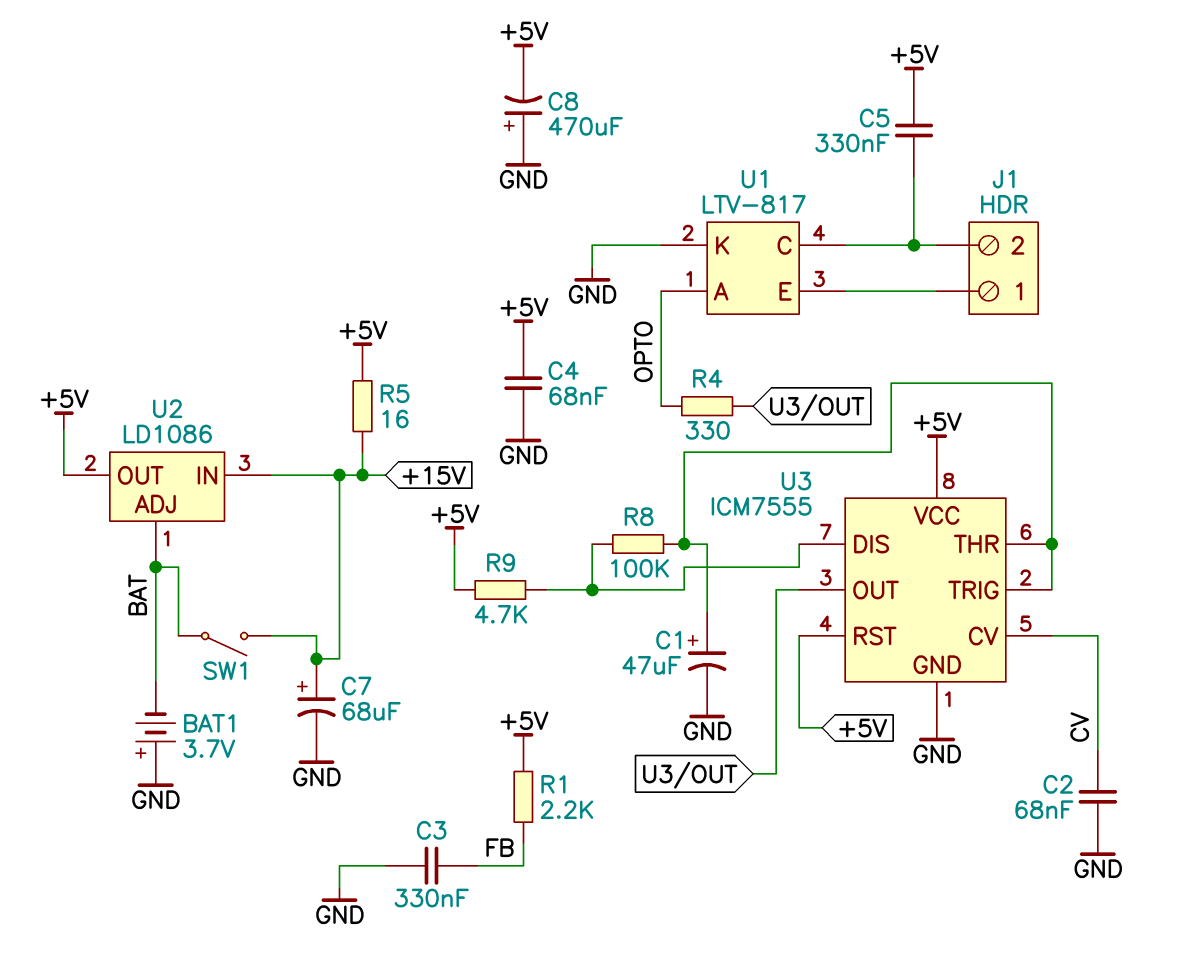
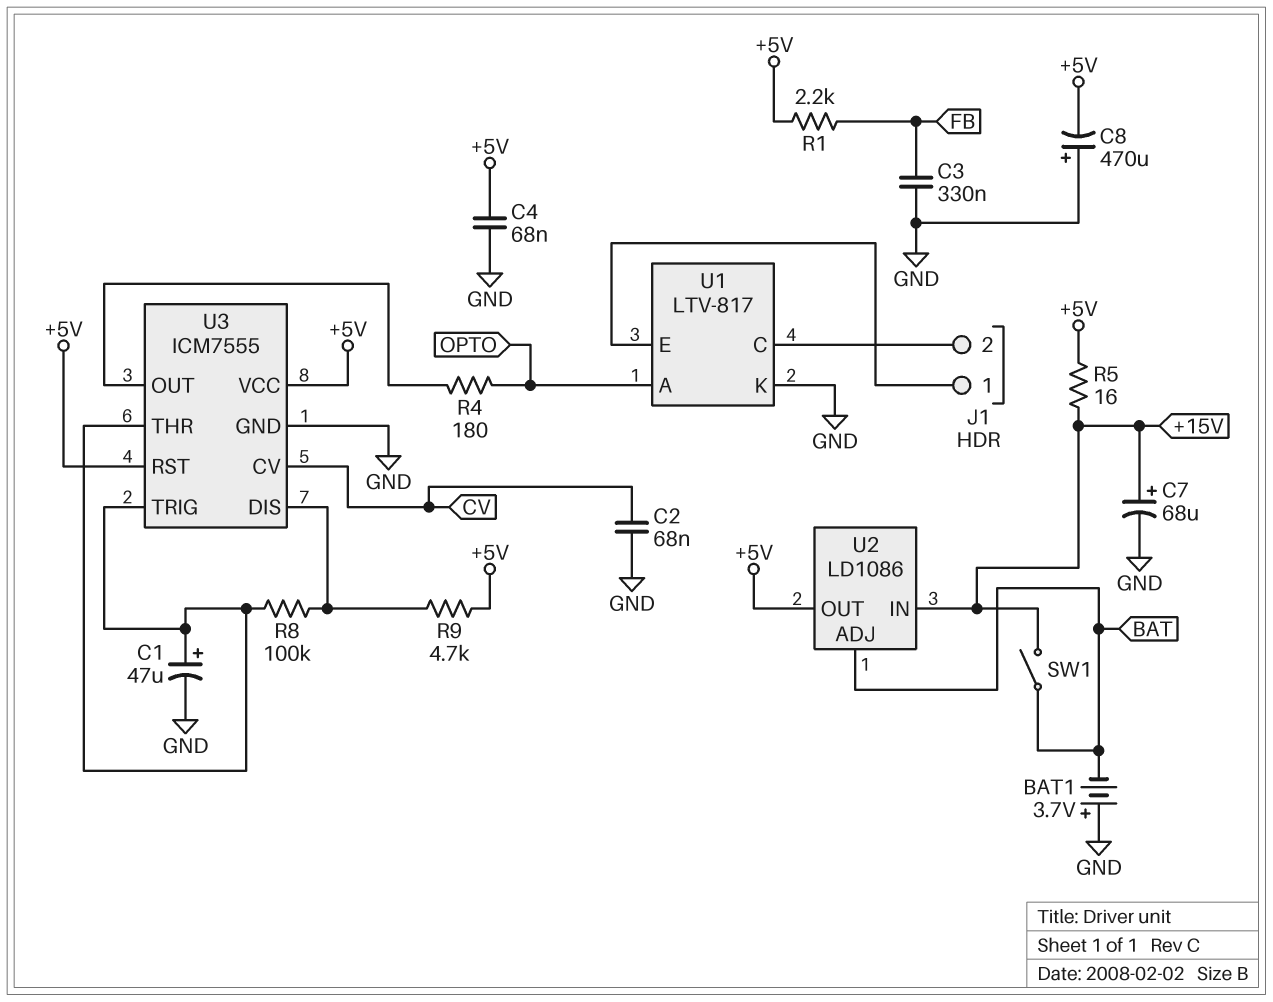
C5: 330nF (+5V, J1/2) -> none
R4: 330 (OPTO, U3/OUT) -> 180 (OPTO, U3/OUT)

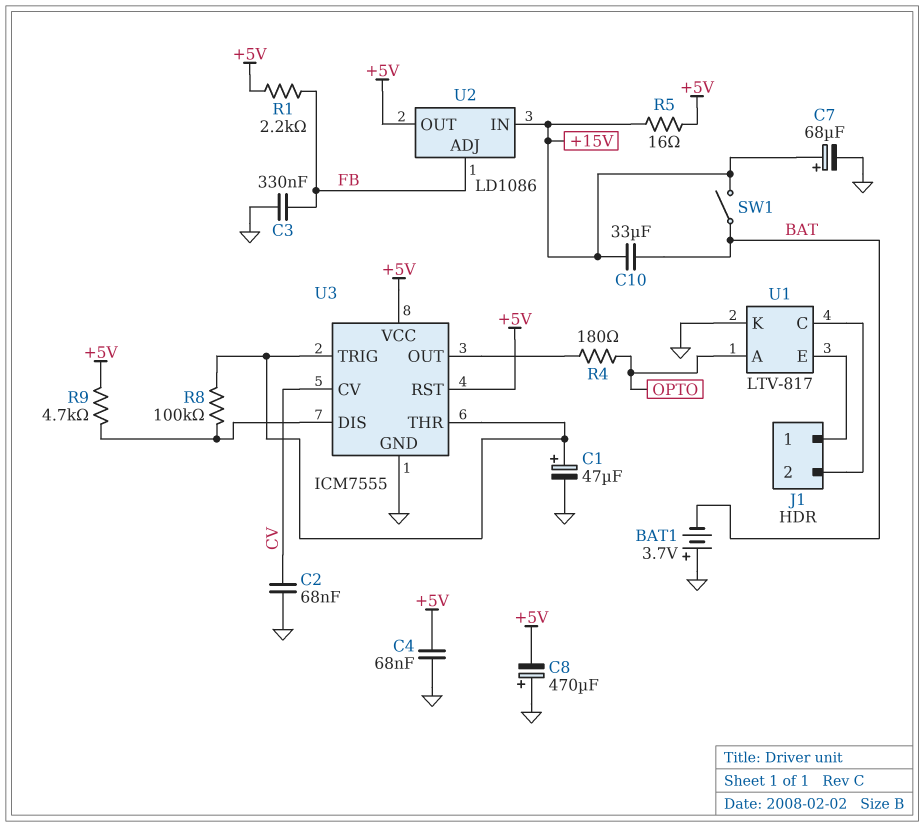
C10: none -> 33uF (+15V, BAT)
U2 pin ADJ: BAT -> FB

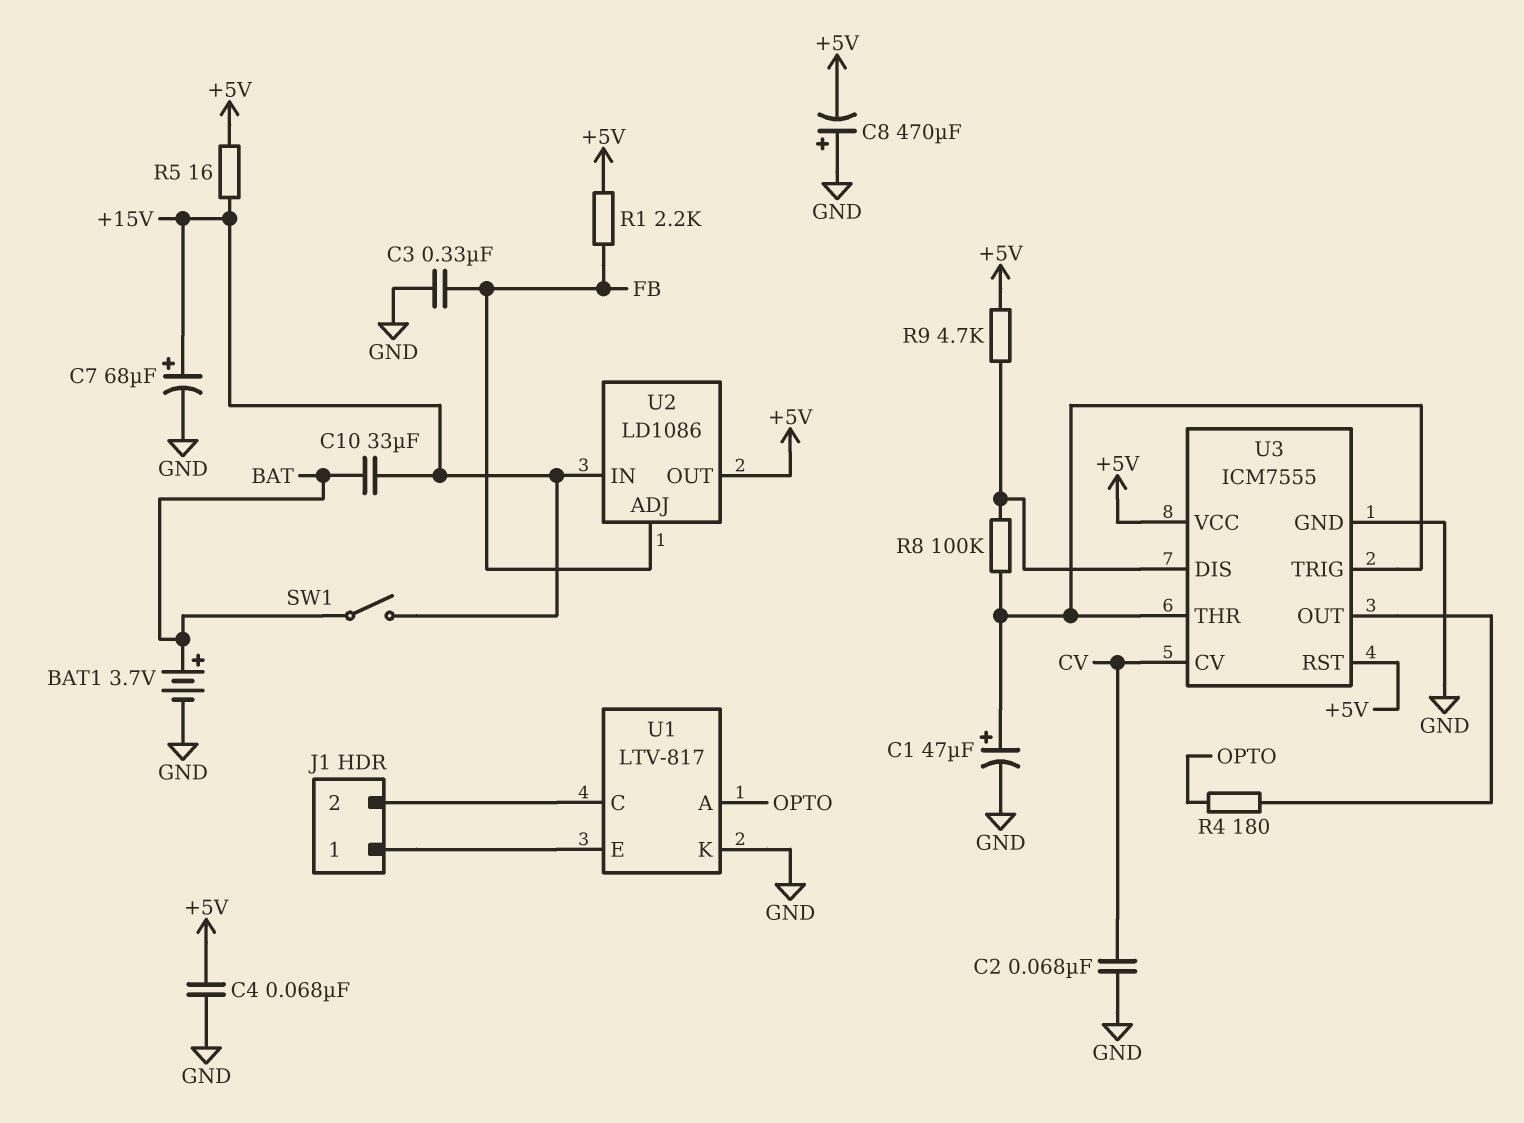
BAT1: 3.7V (plus GND, minus BAT) -> 3.7V (plus BAT, minus GND)

